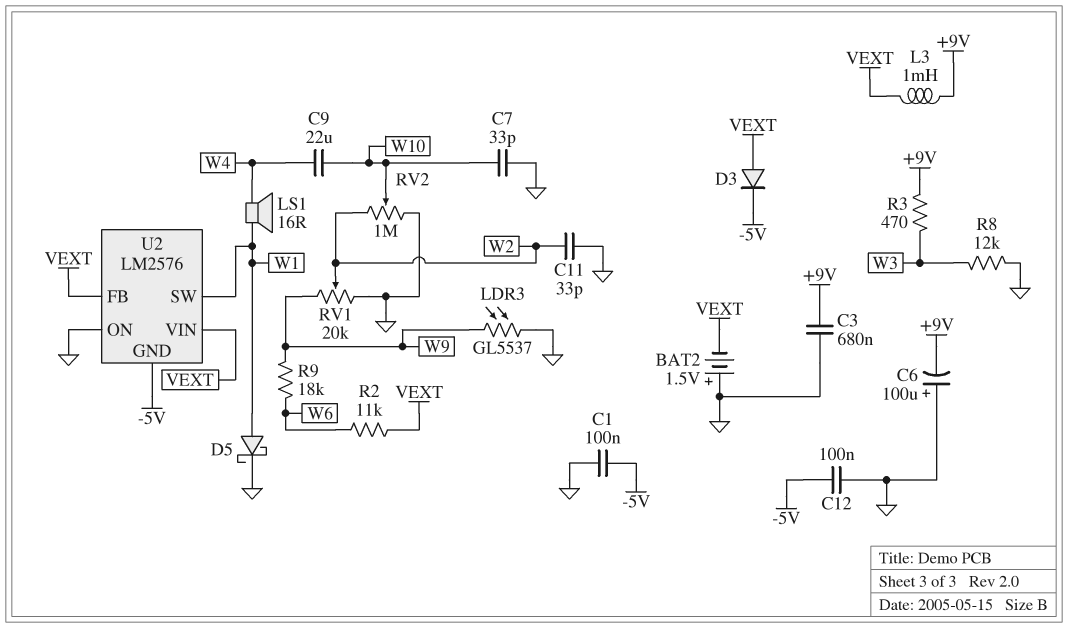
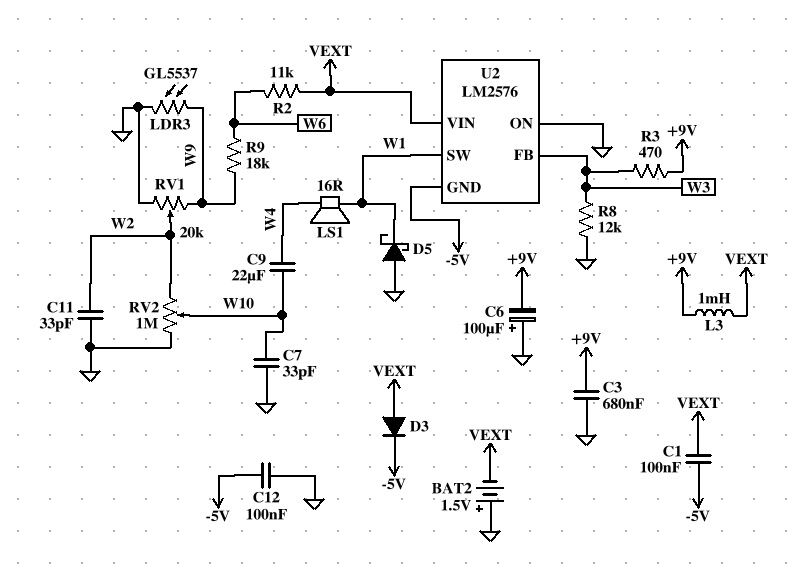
C1: 100nF (-5V, GND) -> 100nF (-5V, VEXT)
D5: schottky (A W1, K GND) -> schottky (A GND, K W1)
U2 pin FB: VEXT -> W3

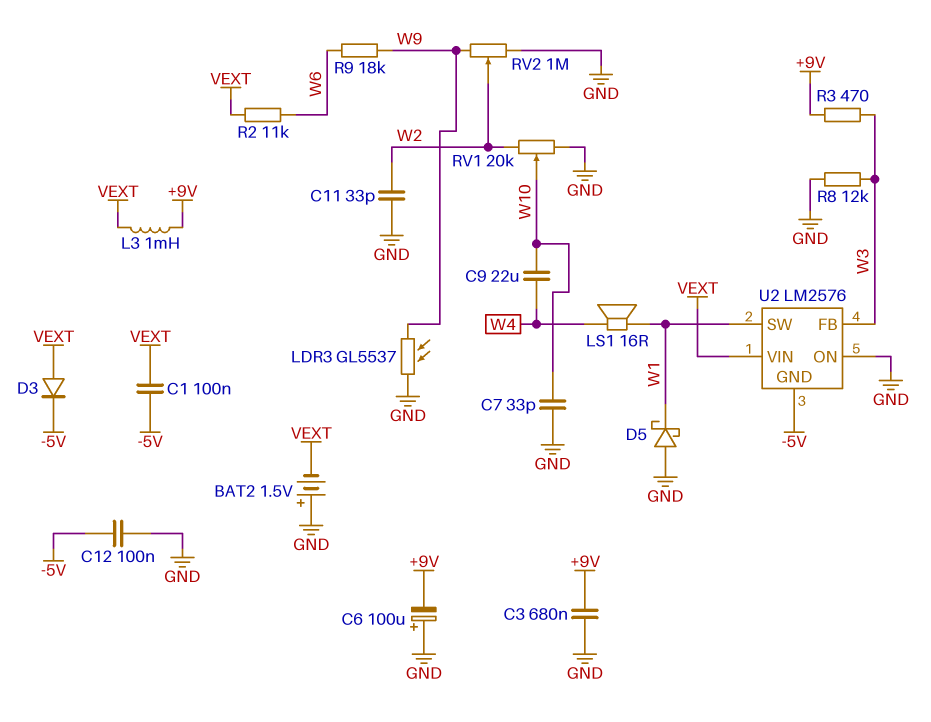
RV1: 20k (GND, W9, wiper W2) -> 20k (GND, W2, wiper W10)
RV2: 1M (GND, W2, wiper W10) -> 1M (GND, W9, wiper W2)

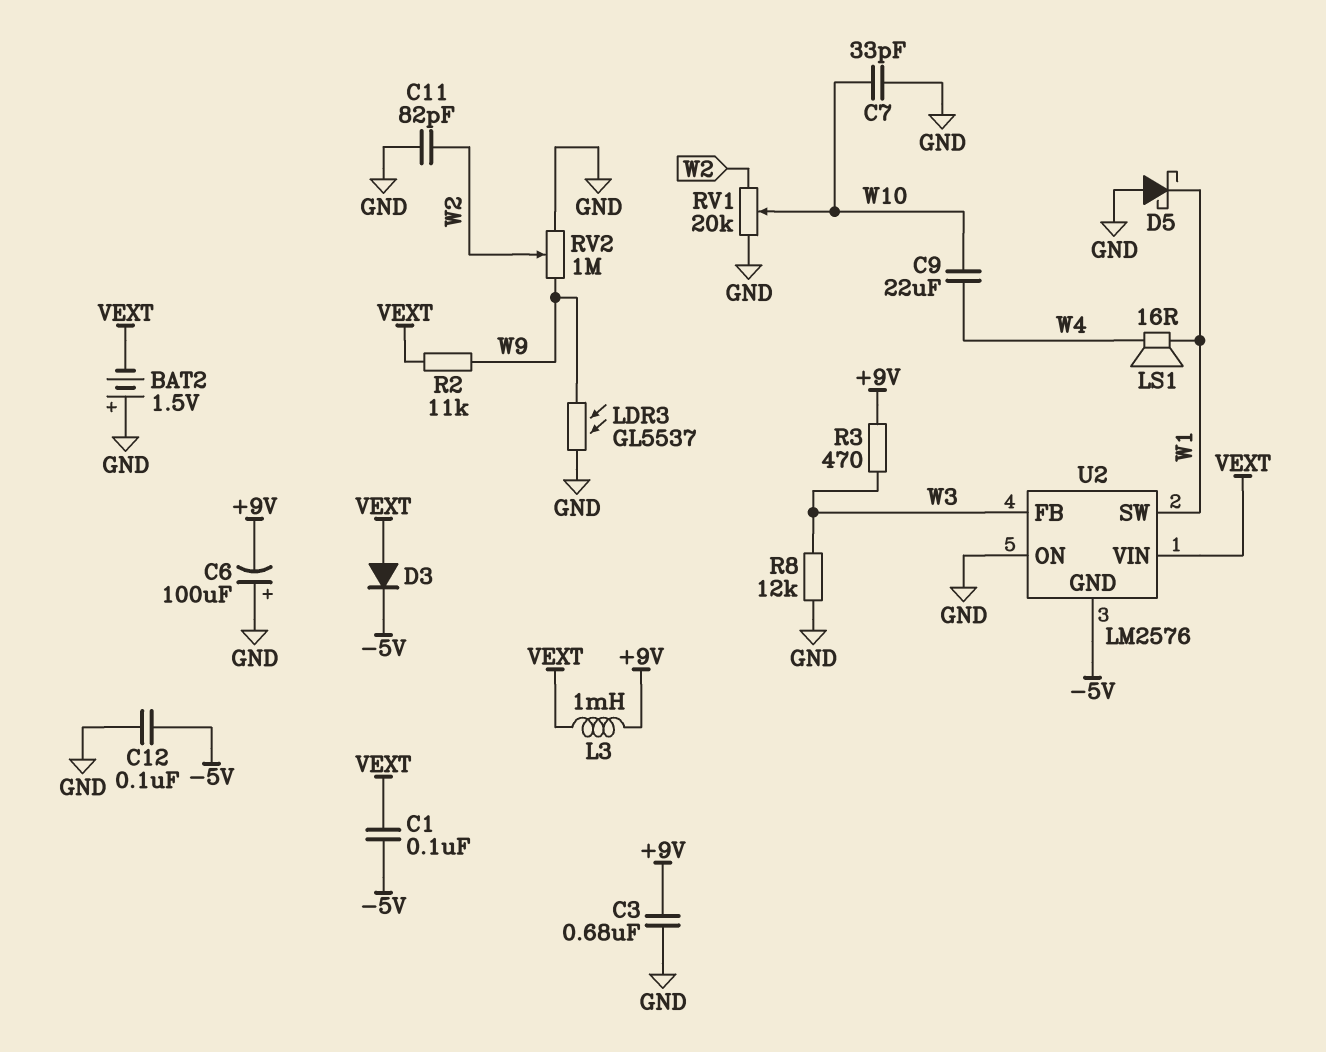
C11: 33pF (GND, W2) -> 82pF (GND, W2)
R2: 11k (VEXT, W6) -> 11k (VEXT, W9)
R9: 18k (W6, W9) -> none

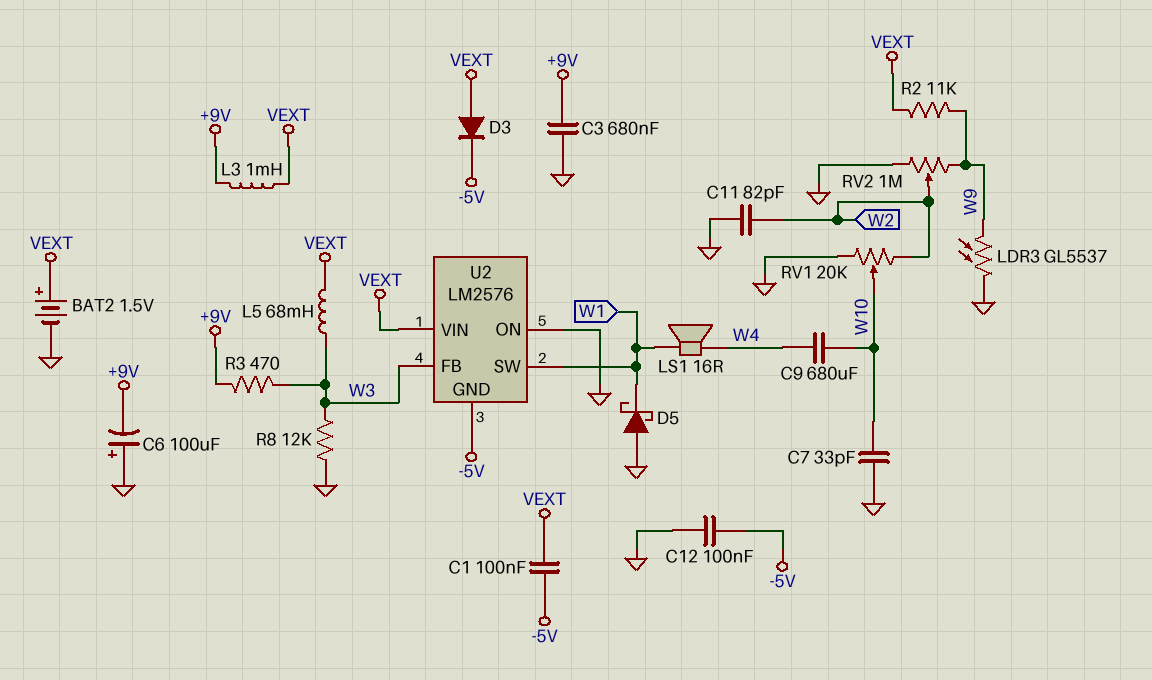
BAT2: 1.5V (plus GND, minus VEXT) -> 1.5V (plus VEXT, minus GND)
C9: 22uF (W4, W10) -> 680uF (W4, W10)
L5: none -> 68mH (VEXT, W3)

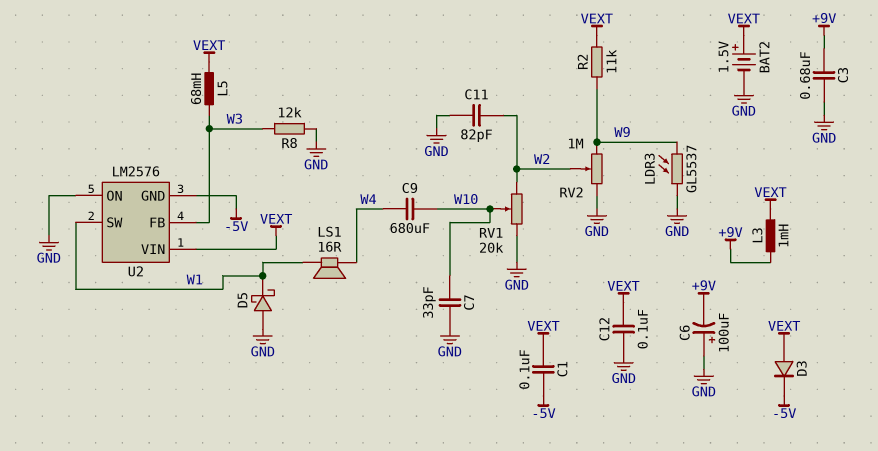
C12: 100nF (-5V, GND) -> 100nF (GND, VEXT)
R3: 470 (+9V, W3) -> none

